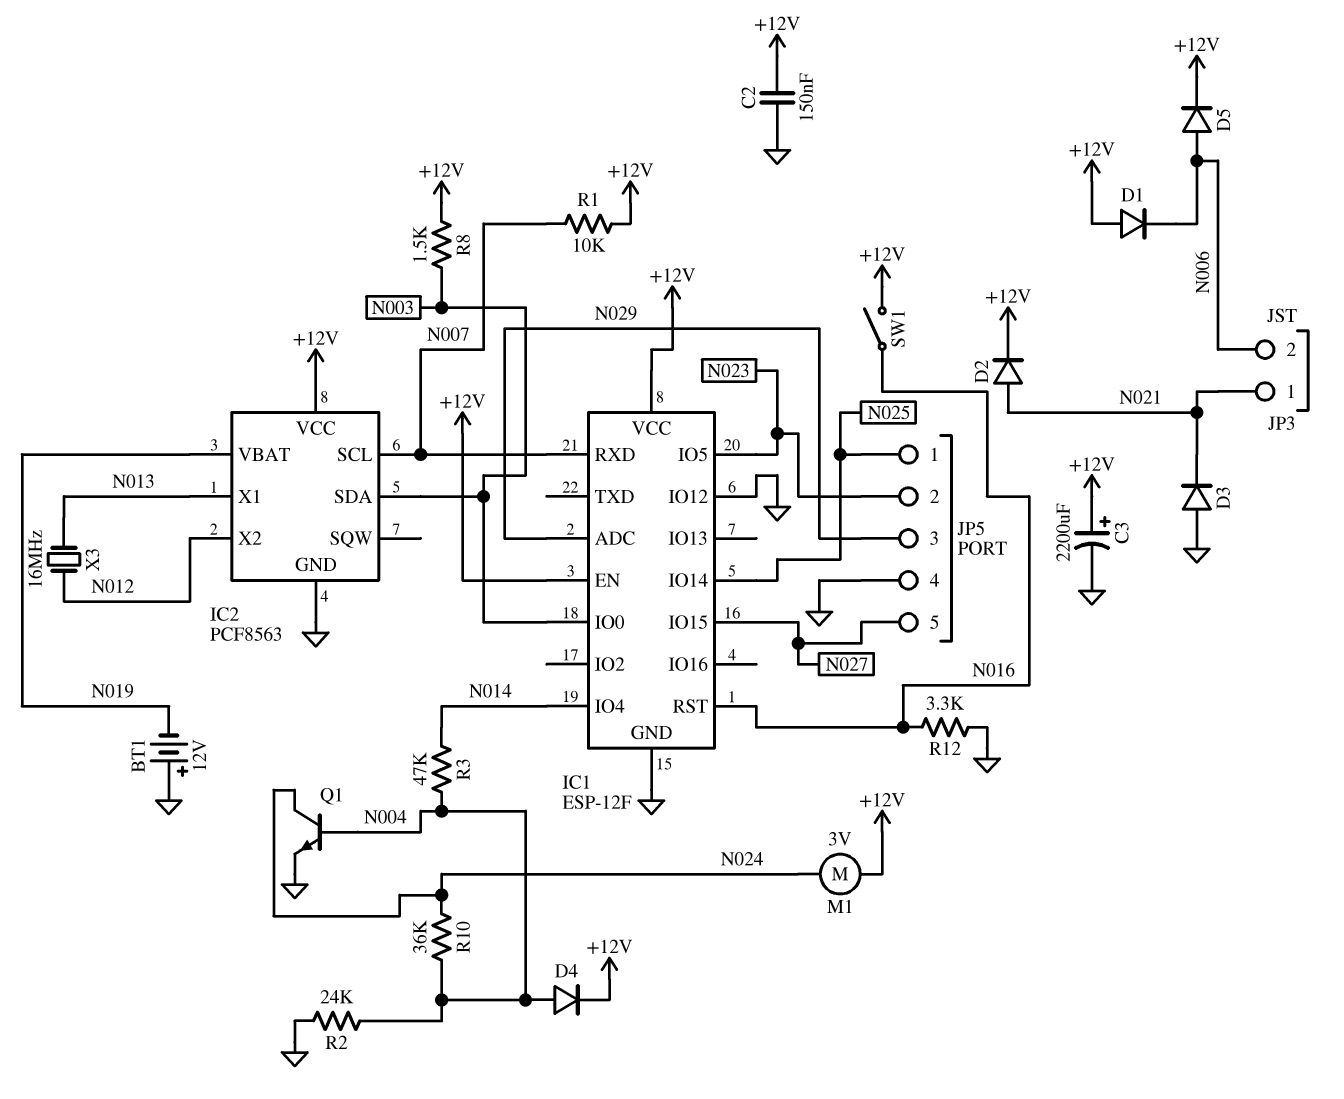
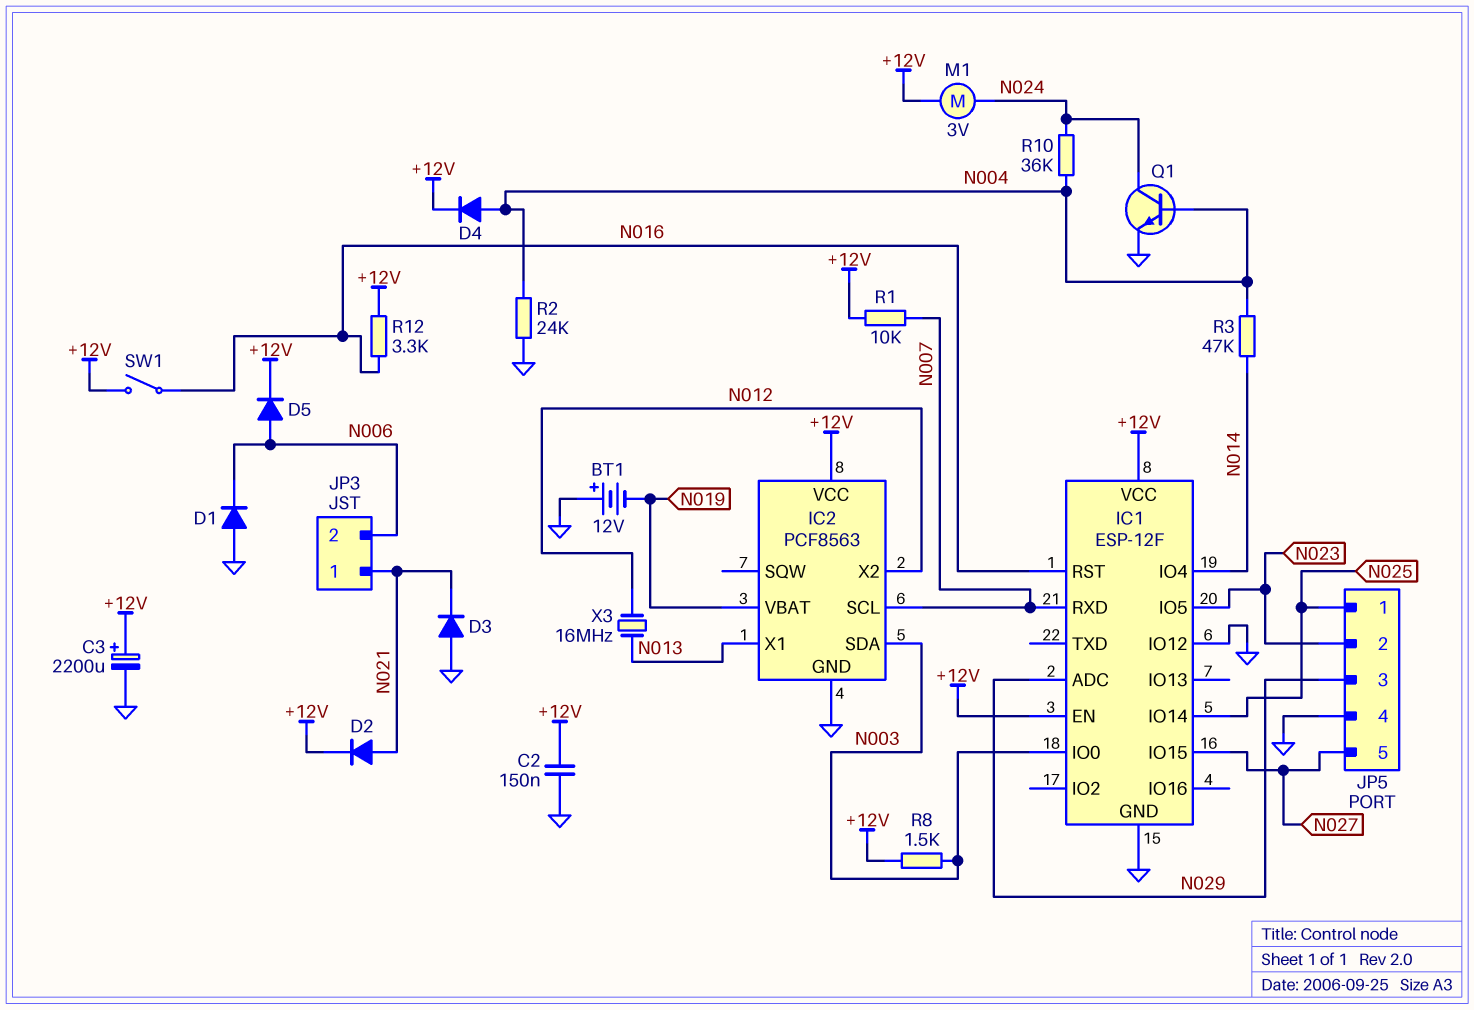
D1: diode (A +12V, K N006) -> diode (A GND, K N006)
R12: 3.3k (GND, N016) -> 3.3k (+12V, N016)

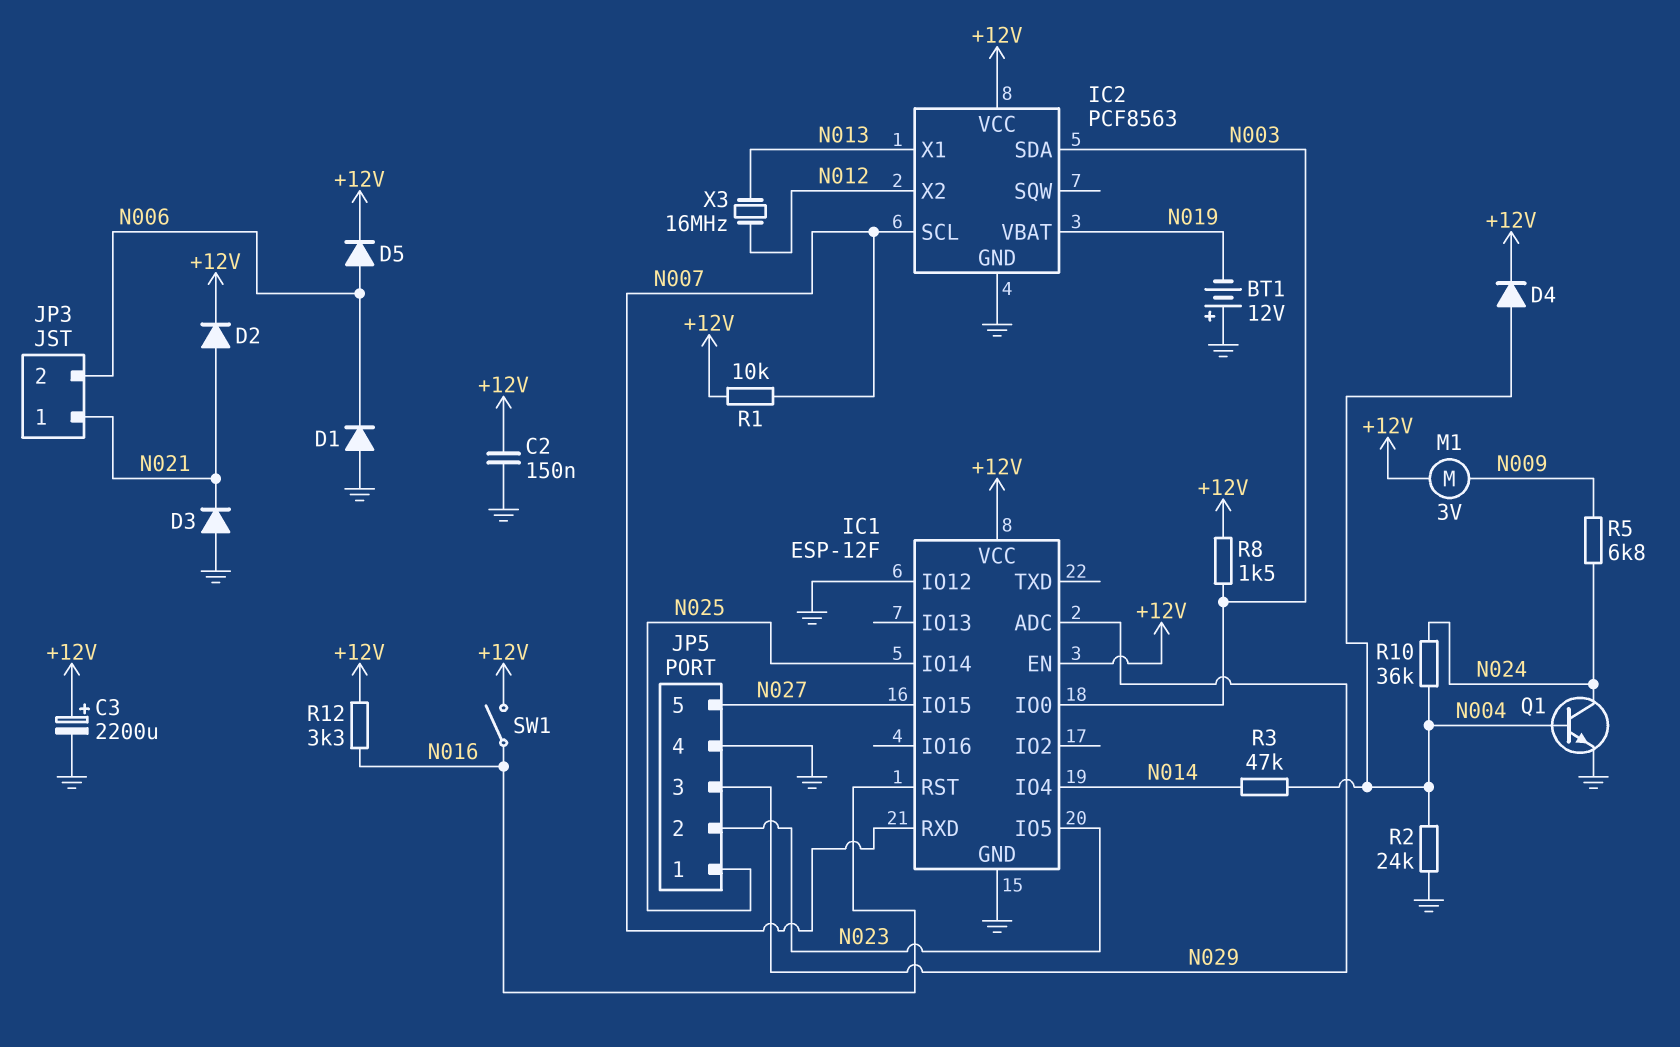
M1: motor 3V (+12V, N024) -> motor 3V (+12V, N009)
R5: none -> 6.8k (N009, N024)

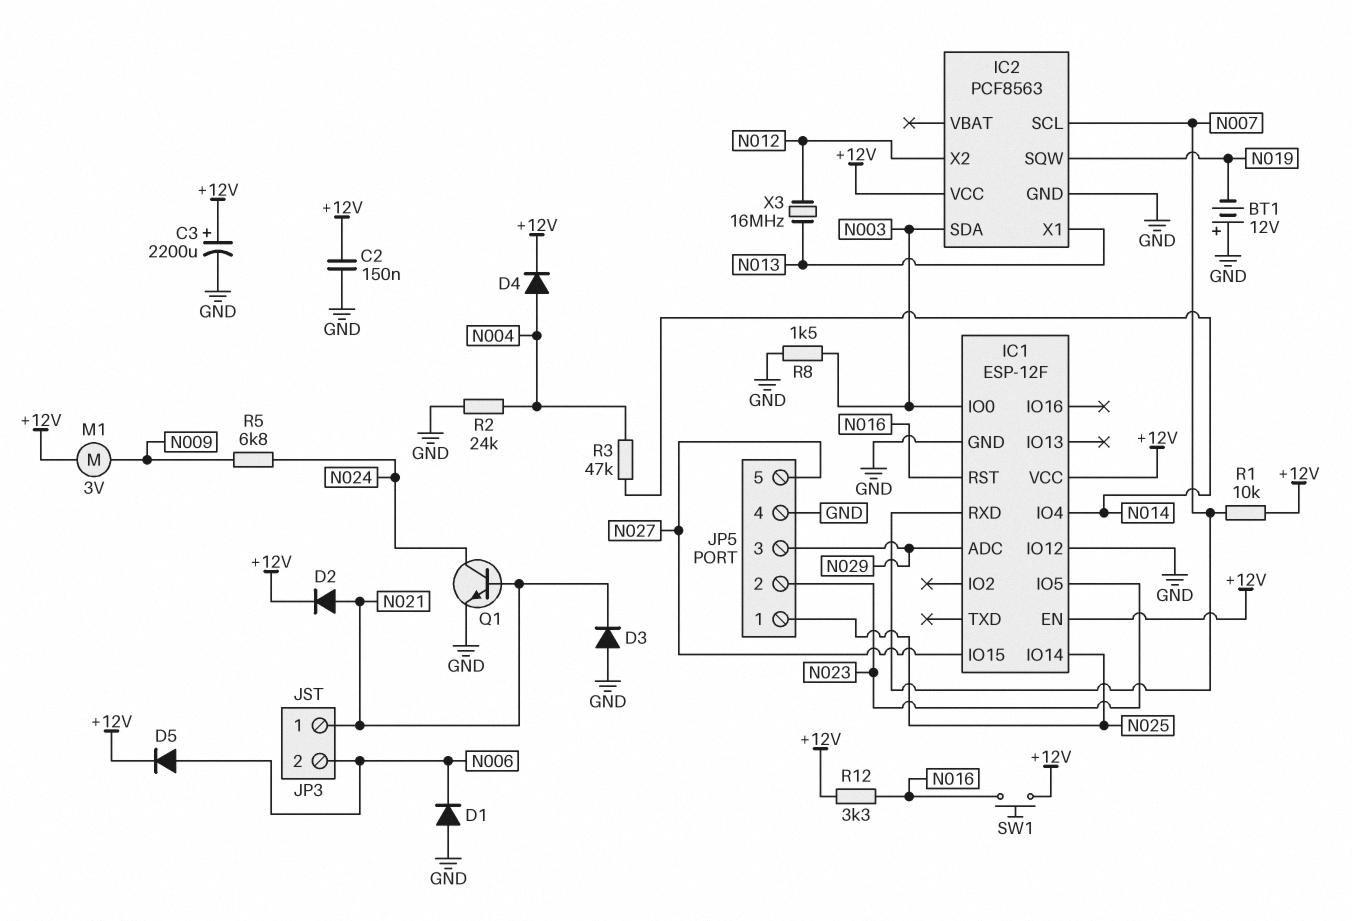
IC2 pin SQW: none -> N019
IC2 pin VBAT: N019 -> none
Q1: NPN (B N004, C N024, E GND) -> NPN (B N021, C N024, E GND)
R8: 1.5k (+12V, N003) -> 1.5k (GND, N003)
R10: 36k (N004, N024) -> none
SW1: switch (+12V, N016) -> button (+12V, N016)

